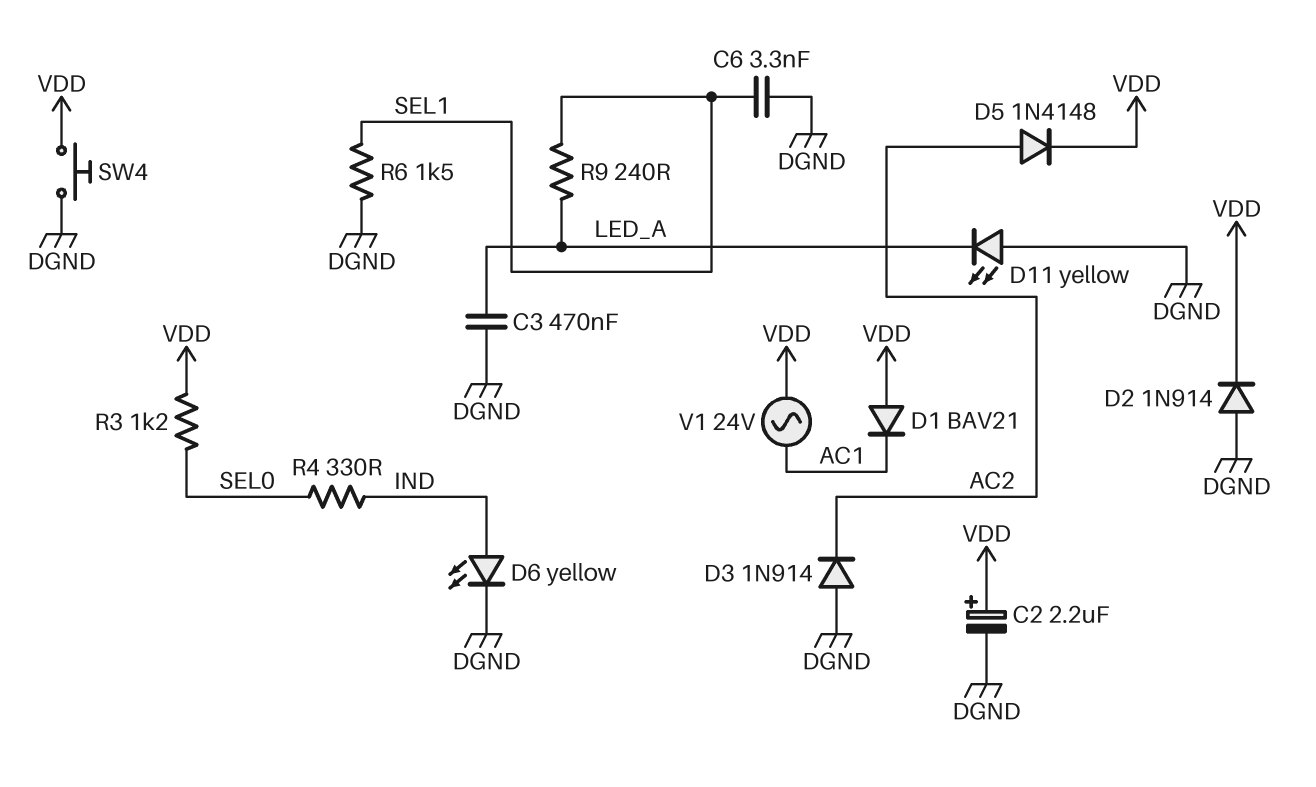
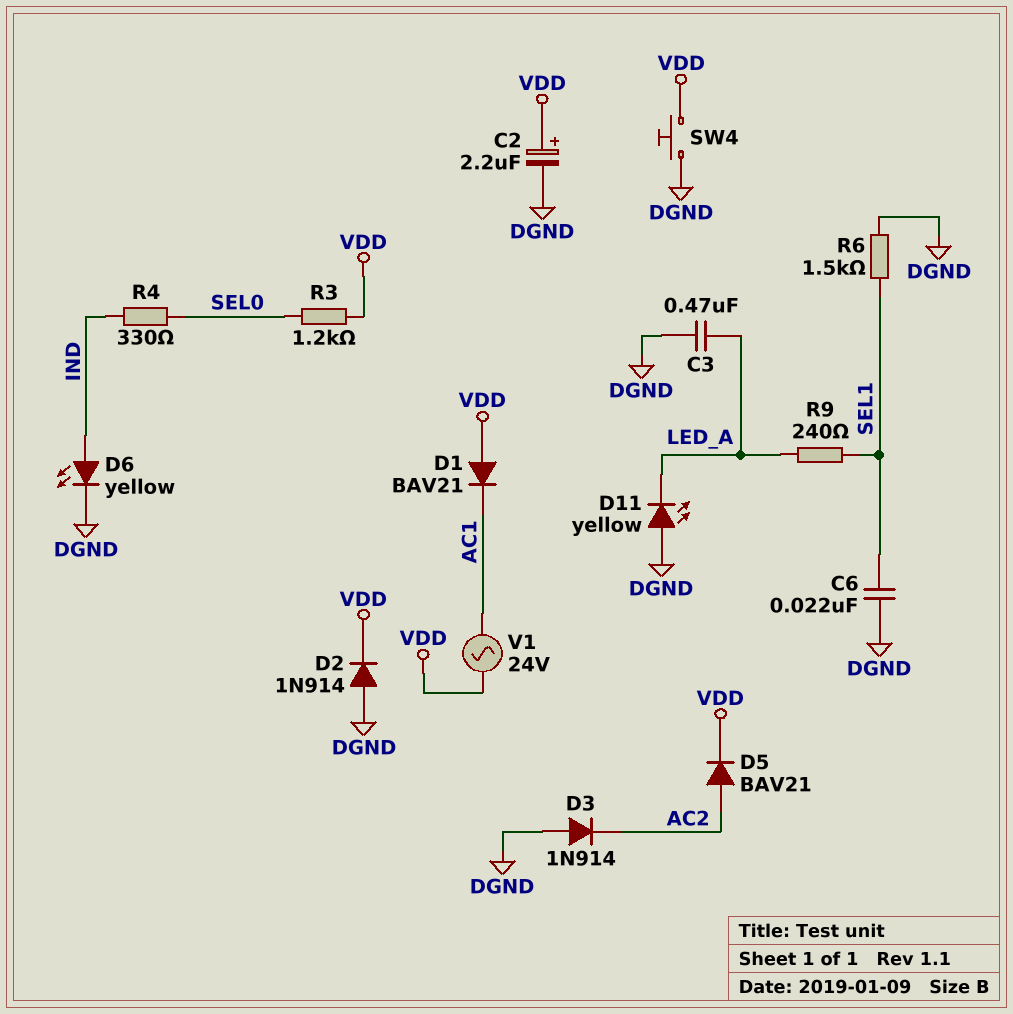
C6: 3.3nF (DGND, SEL1) -> 22nF (DGND, SEL1)
D5: diode 1N4148 (A AC2, K VDD) -> diode BAV21 (A AC2, K VDD)

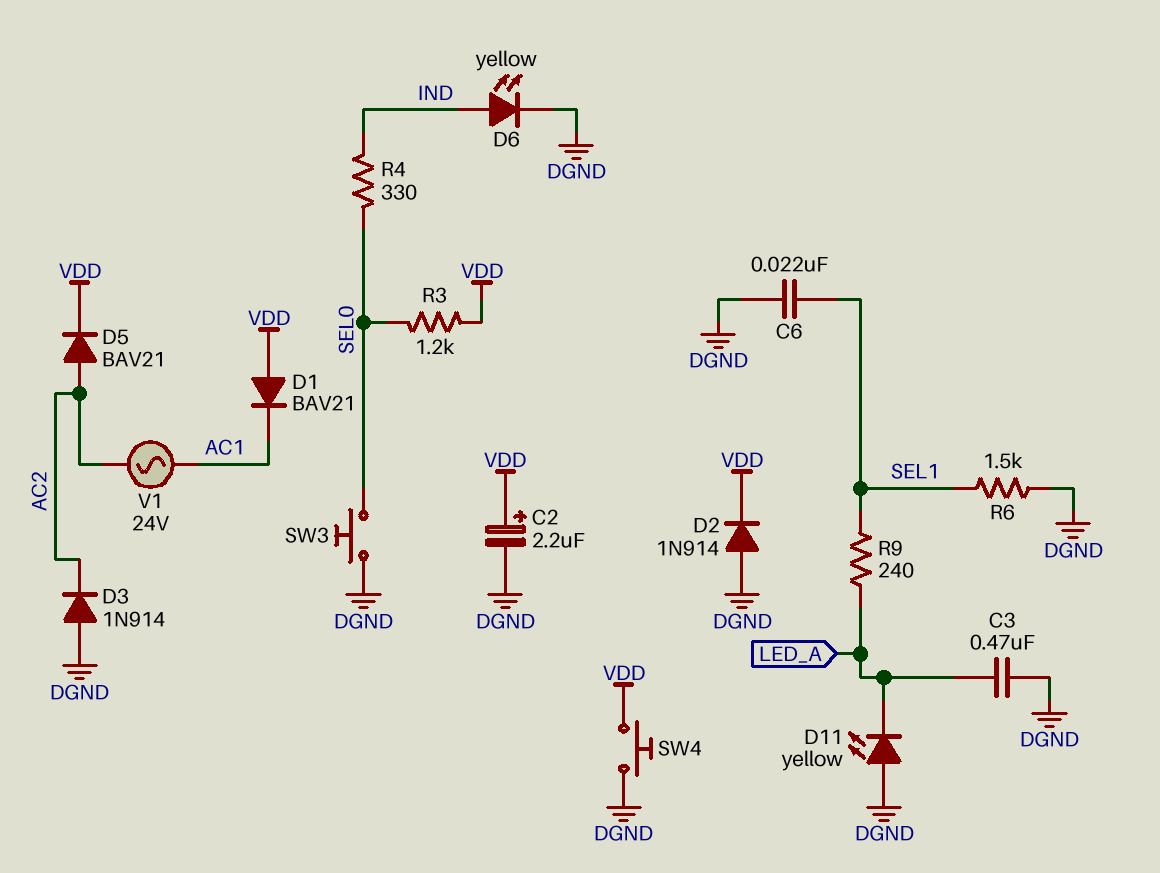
SW3: none -> button (DGND, SEL0)
V1: AC 24V (AC1, VDD) -> AC 24V (AC1, AC2)

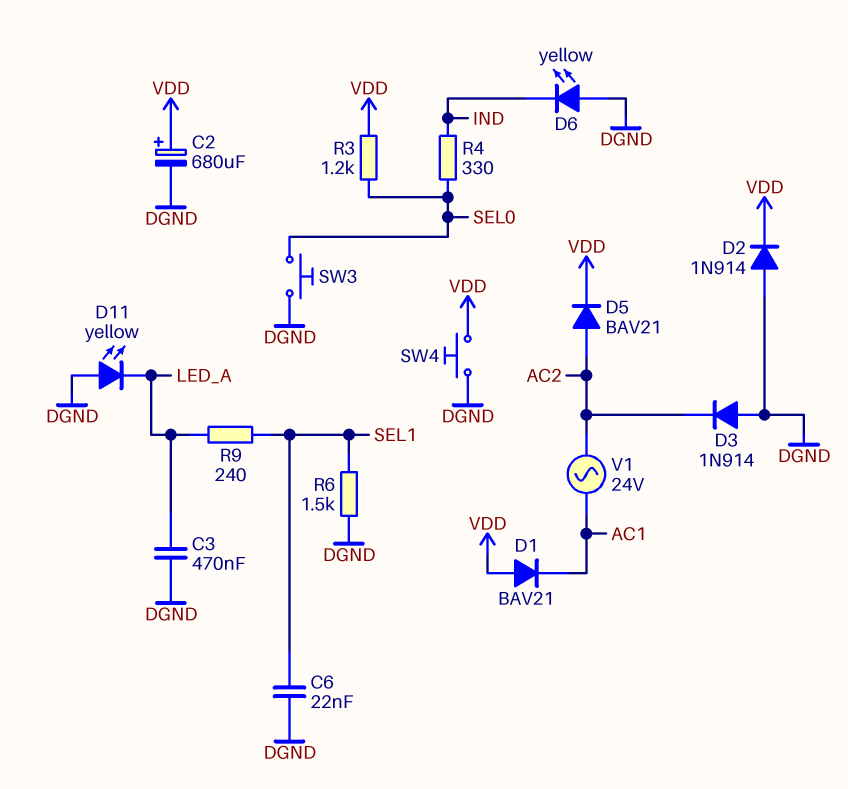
C2: 2.2uF (plus VDD, minus DGND) -> 680uF (plus VDD, minus DGND)
D6: LED yellow (A IND, K DGND) -> LED yellow (A DGND, K IND)

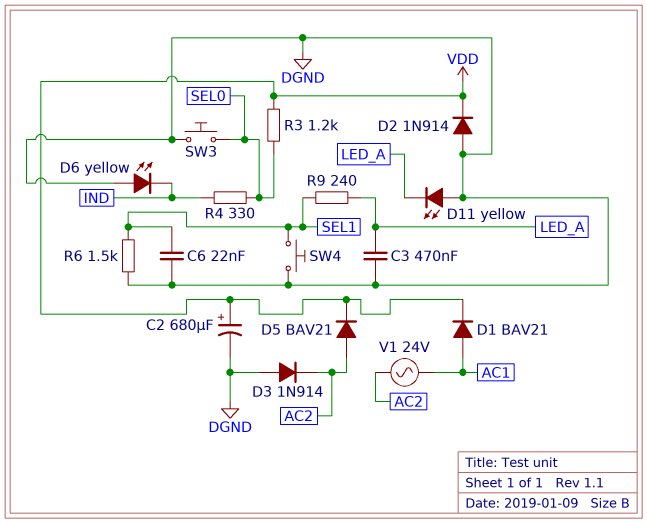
D1: diode BAV21 (A VDD, K AC1) -> diode BAV21 (A AC1, K VDD)
SW4: button (DGND, VDD) -> button (DGND, SEL1)

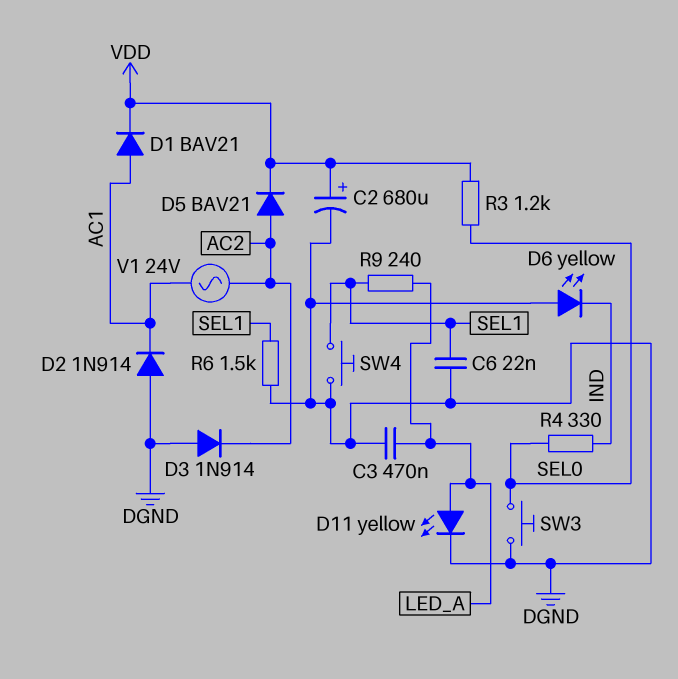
D2: diode 1N914 (A DGND, K VDD) -> diode 1N914 (A DGND, K AC1)
D11: LED yellow (A DGND, K LED_A) -> LED yellow (A LED_A, K DGND)

